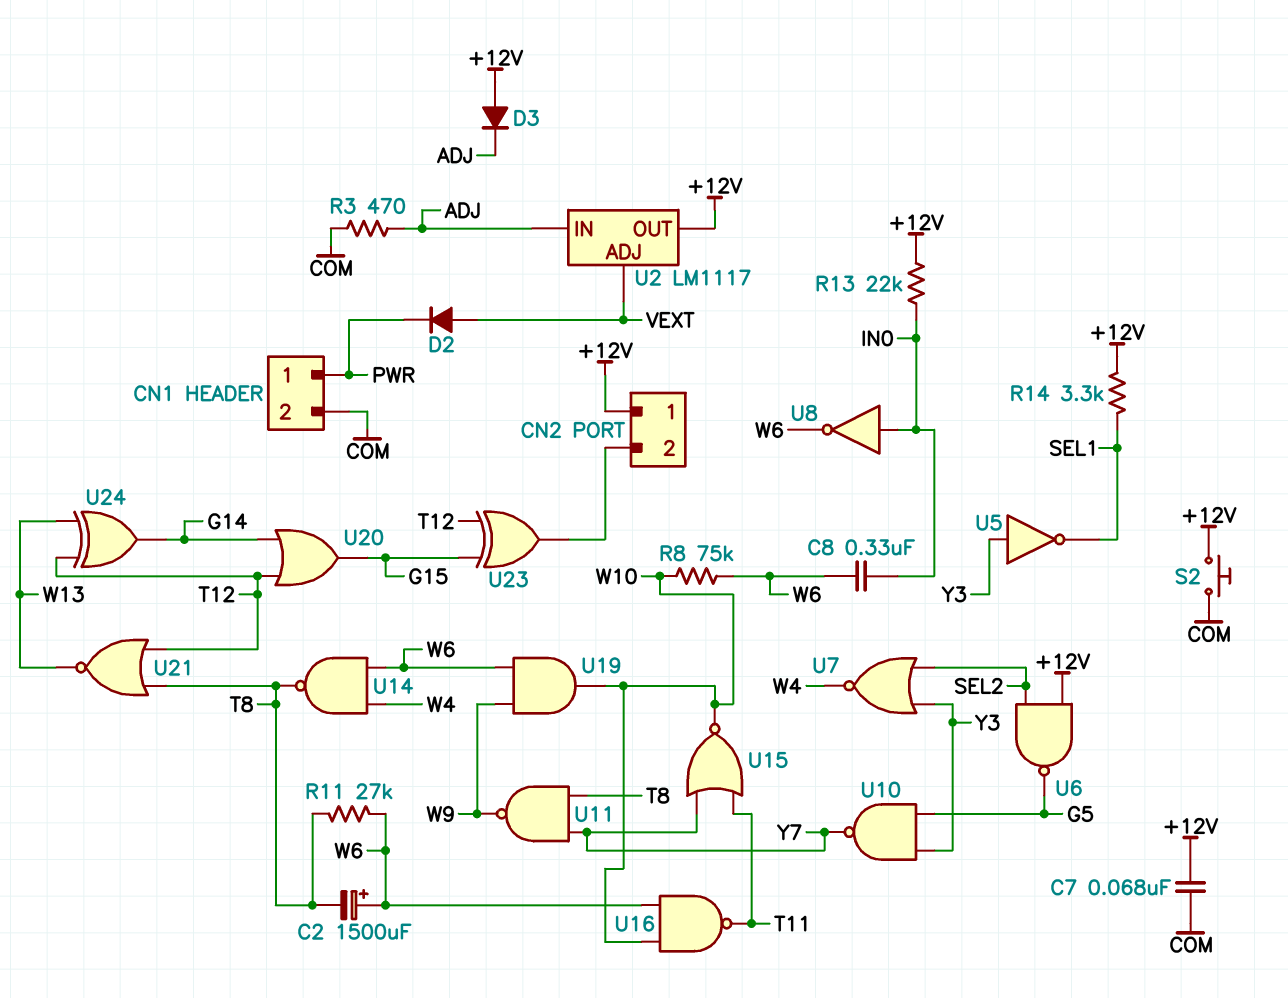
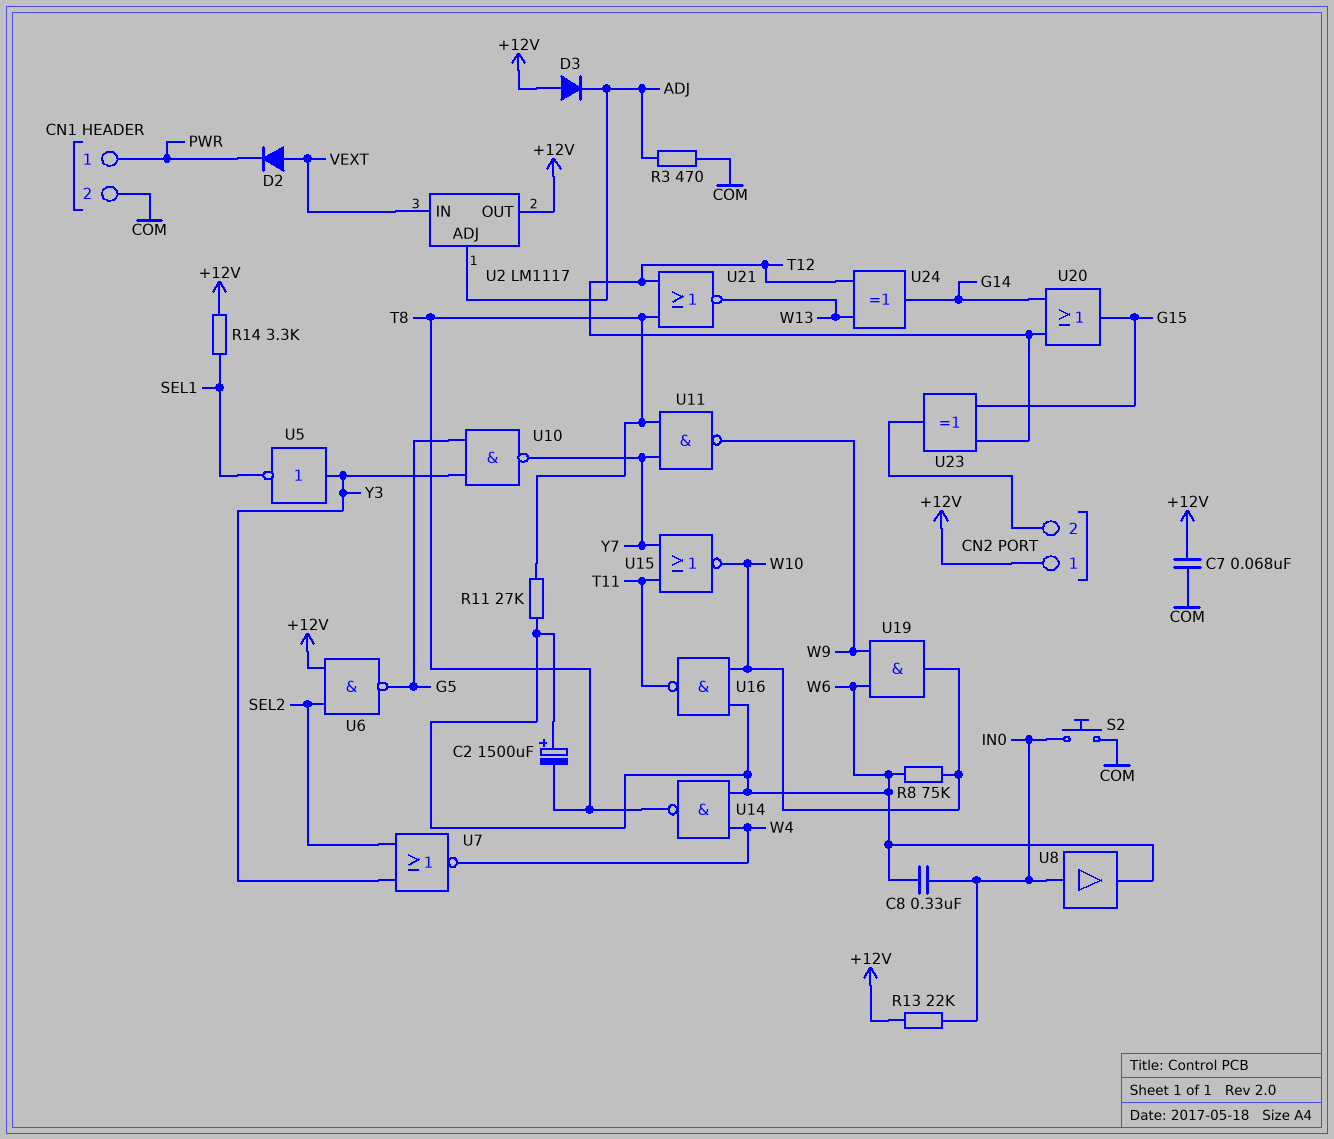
S2: button (+12V, COM) -> button (COM, IN0)
U2 pin ADJ: VEXT -> ADJ
U2 pin IN: ADJ -> VEXT
U8: NOT (in IN0, out W6) -> buffer (in IN0, out W6)

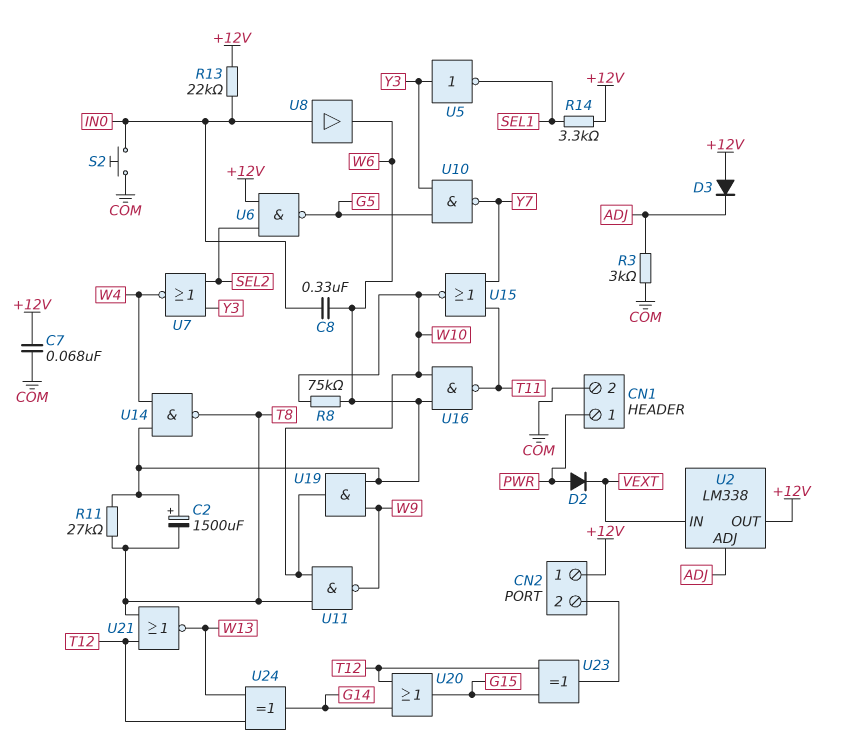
D2: diode (A VEXT, K PWR) -> diode (A PWR, K VEXT)
R3: 470 (ADJ, COM) -> 3k (ADJ, COM)
U2: LM1117 -> LM338
U11: NAND (in T8, in Y7, out W9) -> NAND (in T8, in W10, out W9)

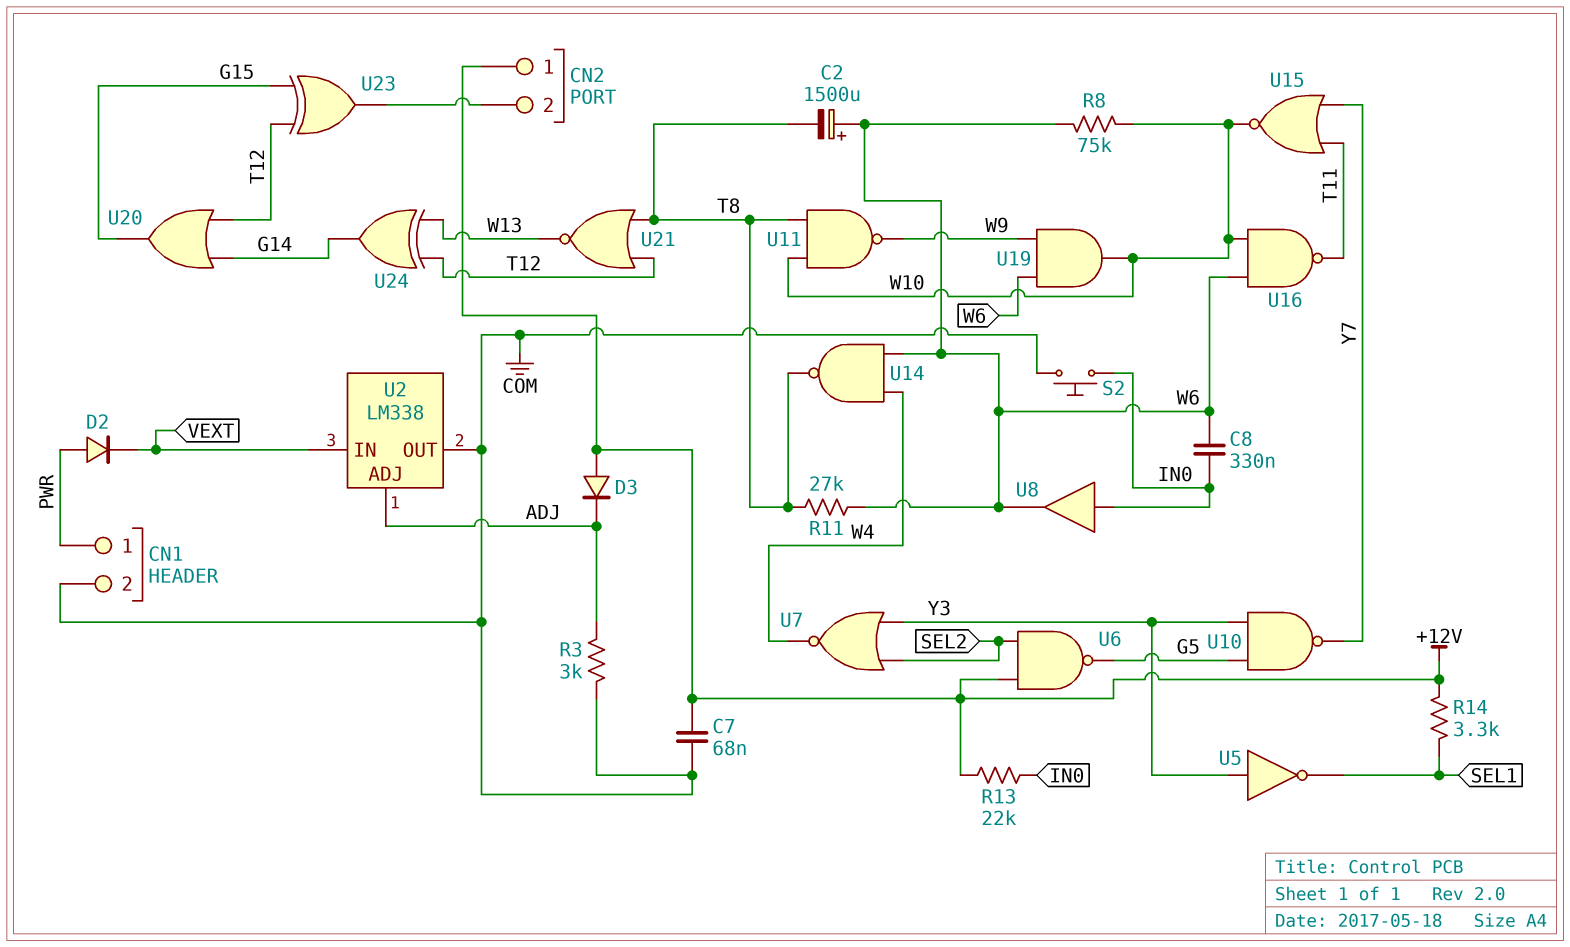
U2 pin OUT: +12V -> COM

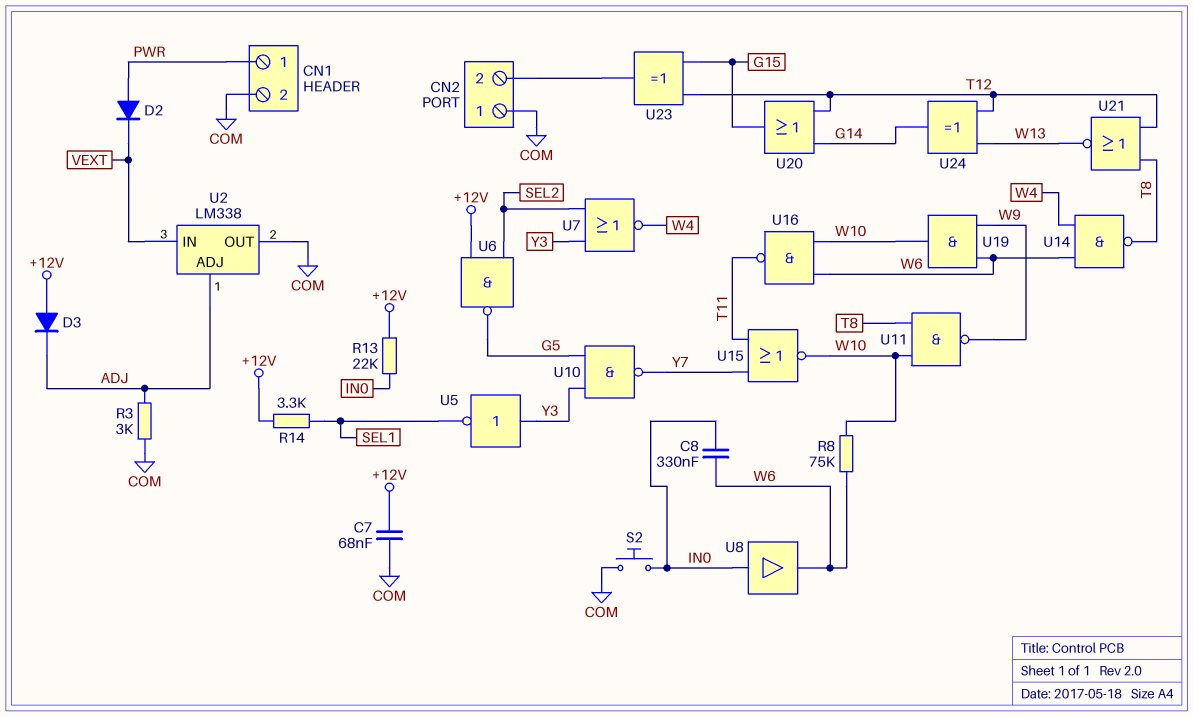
C2: 1500uF (plus W6, minus T8) -> none
CN2 pin 1: +12V -> COM
R11: 27k (T8, W6) -> none

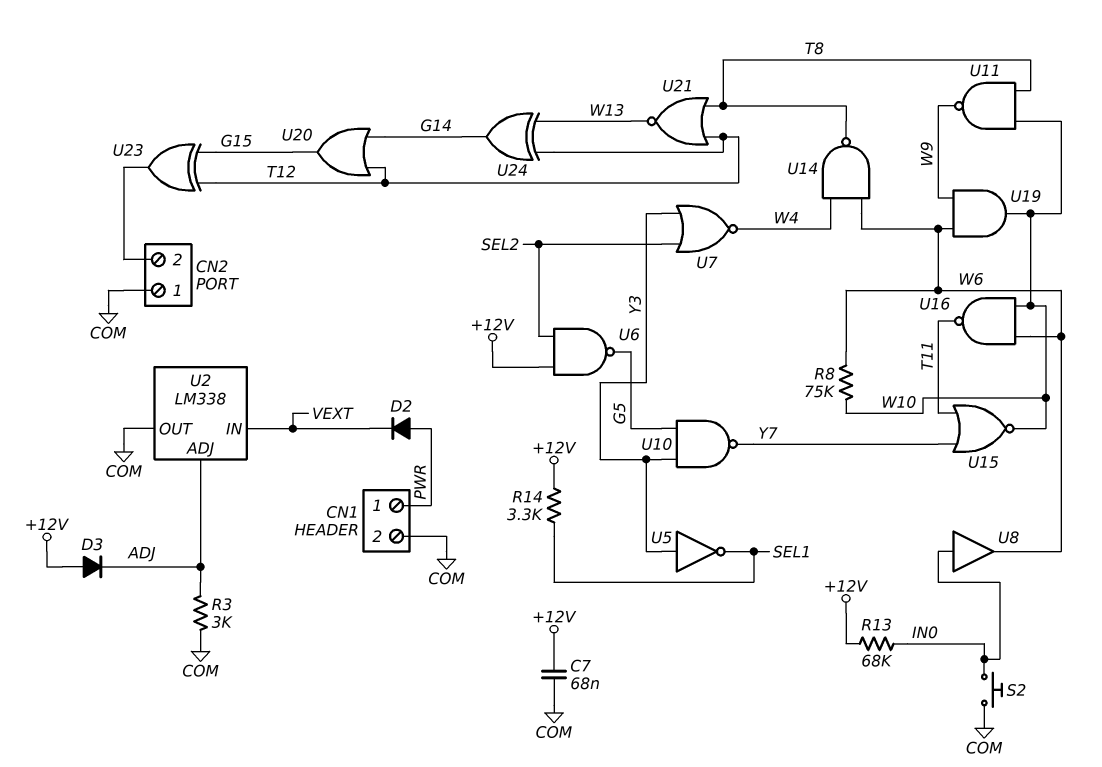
C8: 330nF (IN0, W6) -> none
R13: 22k (+12V, IN0) -> 68k (+12V, IN0)

